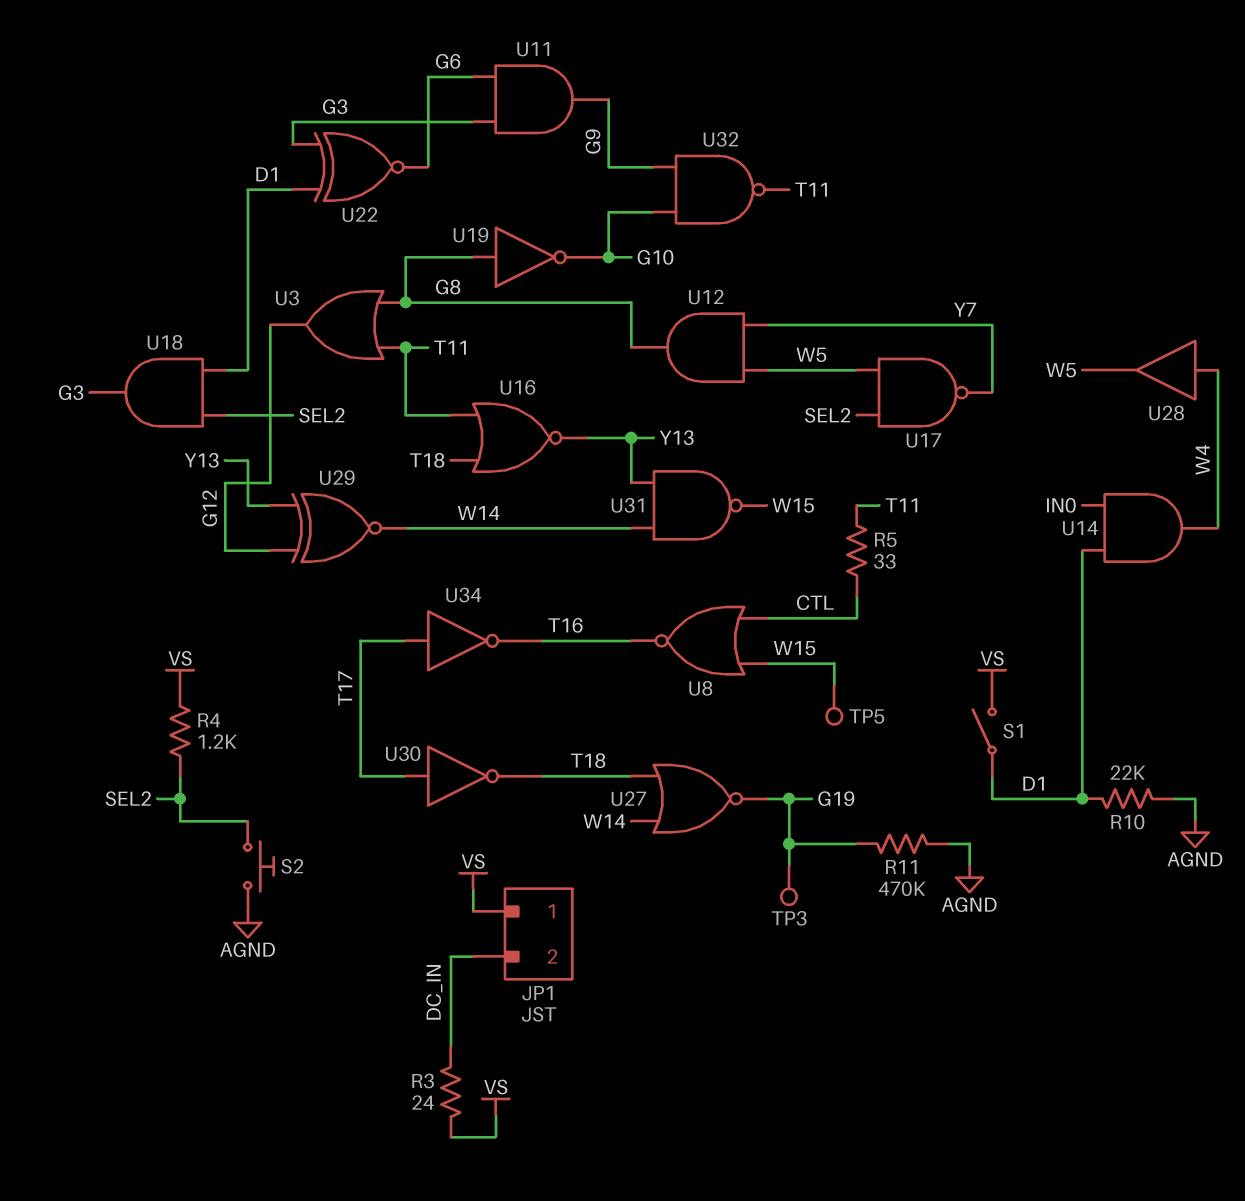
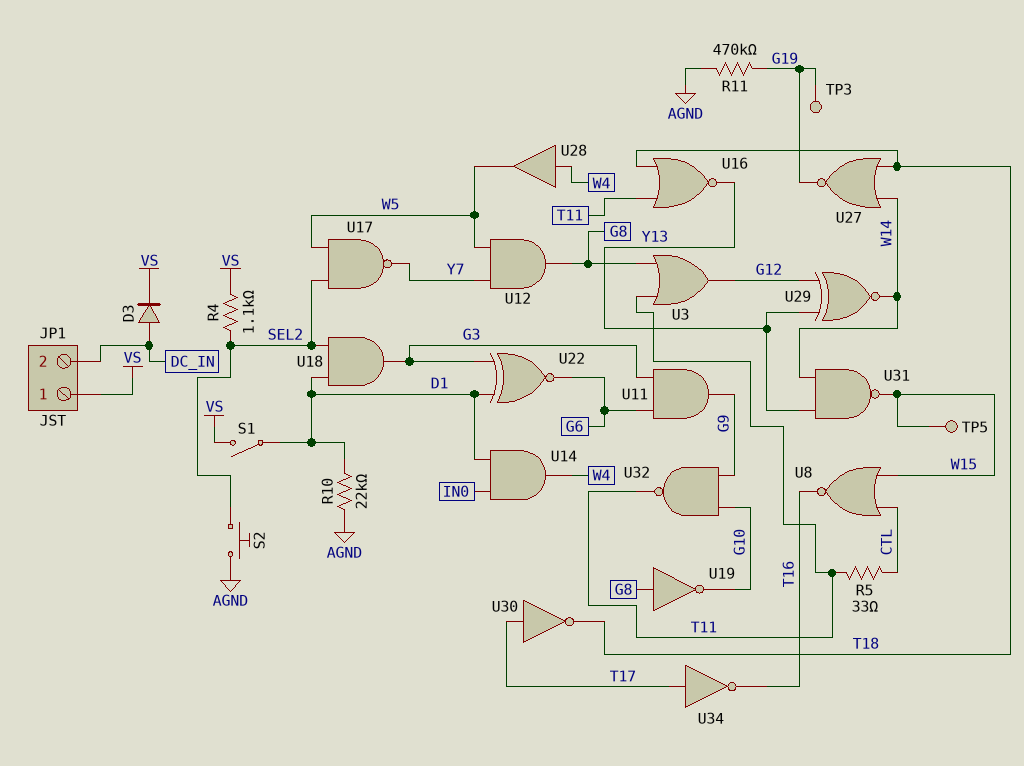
D3: none -> diode (A DC_IN, K VS)
R3: 24 (DC_IN, VS) -> none
R4: 1.2k (SEL2, VS) -> 1.1k (SEL2, VS)

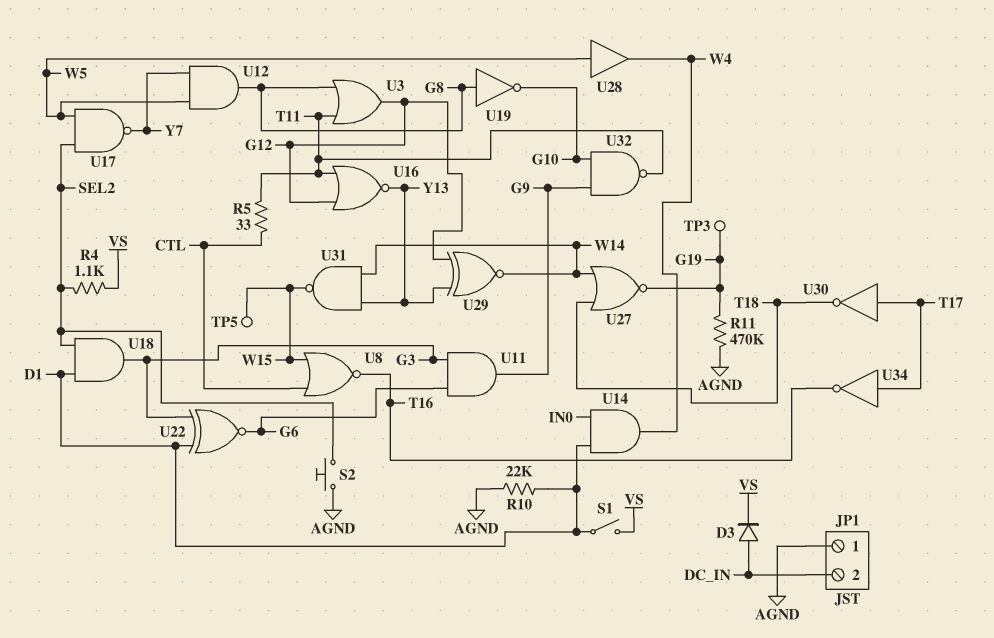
JP1 pin 1: VS -> AGND
U16: NOR (in T11, in T18, out Y13) -> NOR (in G12, in T11, out Y13)
U28: buffer (in W4, out W5) -> buffer (in W5, out W4)

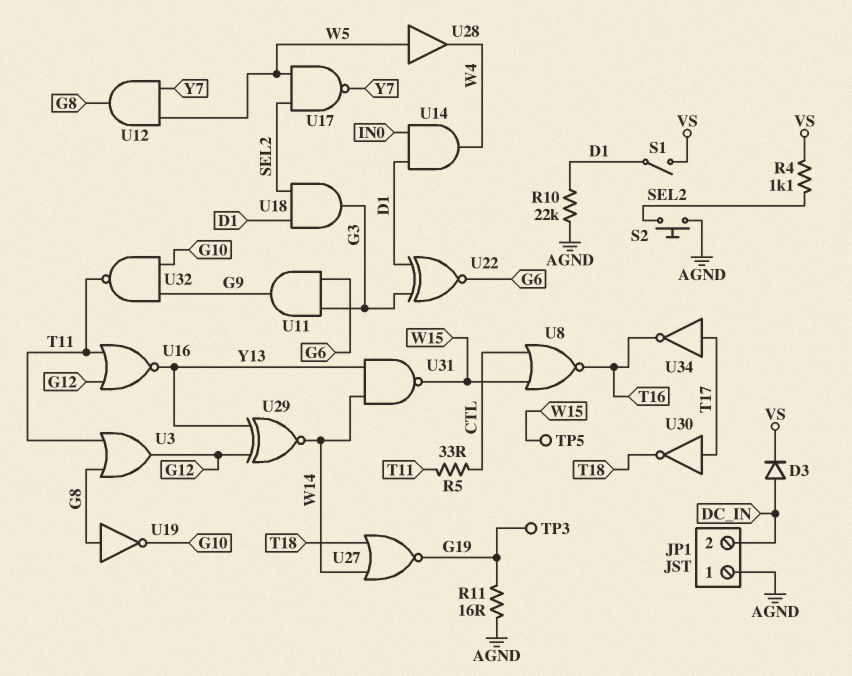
R11: 470k (AGND, G19) -> 16 (AGND, G19)

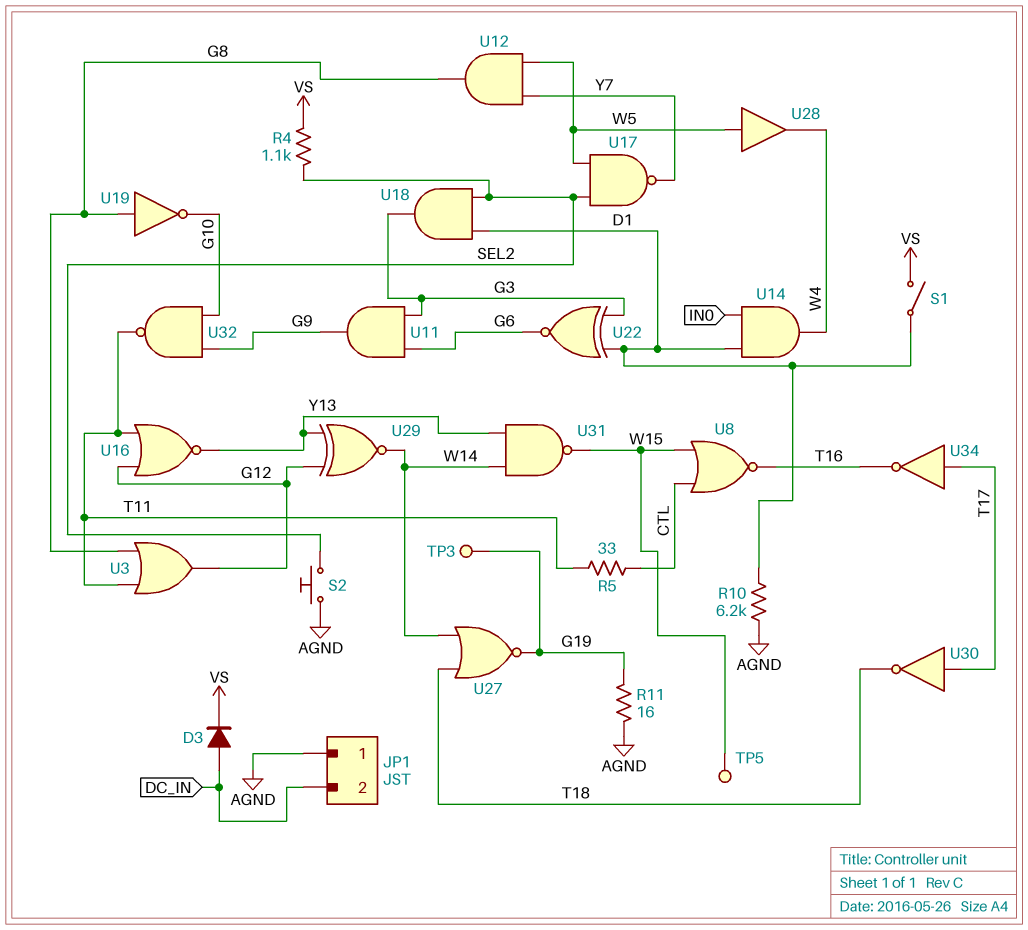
R10: 22k (AGND, D1) -> 6.2k (AGND, D1)

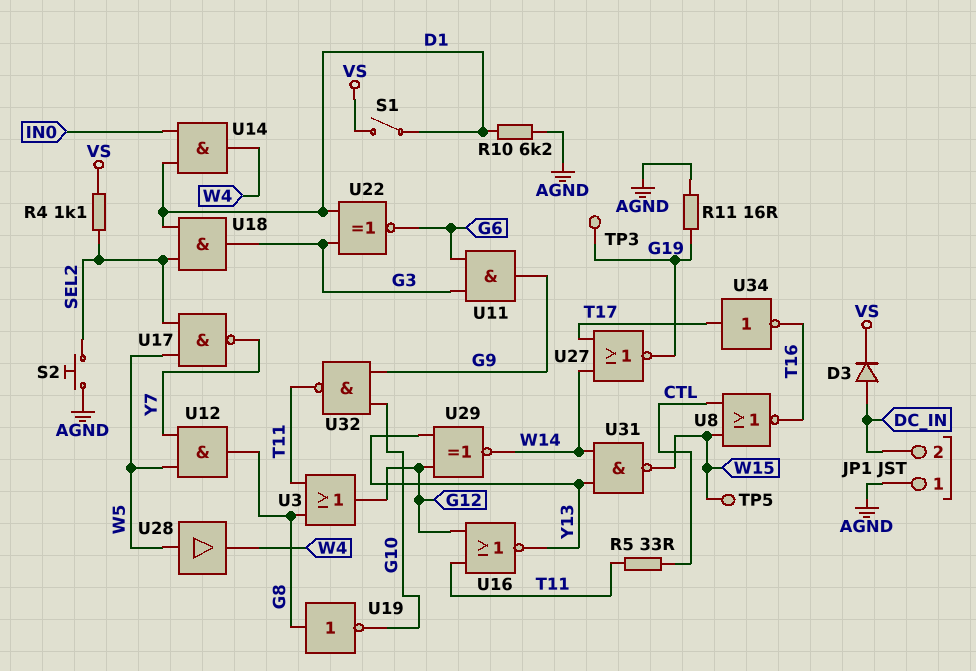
U27: NOR (in T18, in W14, out G19) -> NOR (in T17, in W14, out G19)
U30: NOT (in T17, out T18) -> none

